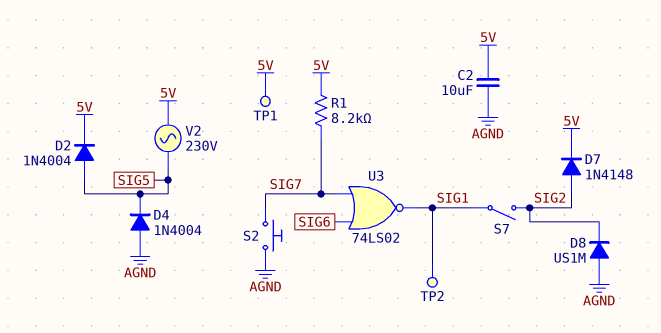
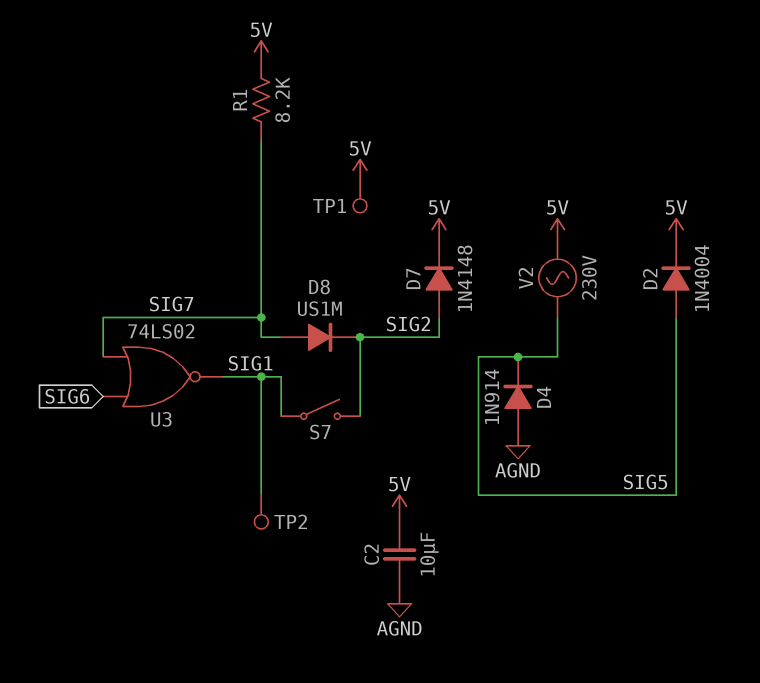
D4: diode 1N4004 (A AGND, K SIG5) -> diode 1N914 (A AGND, K SIG5)
D8: diode US1M (A AGND, K SIG2) -> diode US1M (A SIG7, K SIG2)
S2: button (AGND, SIG7) -> none

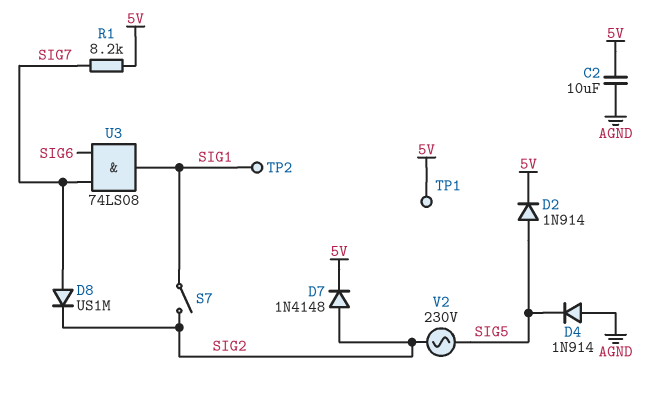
D2: diode 1N4004 (A SIG5, K 5V) -> diode 1N914 (A SIG5, K 5V)
U3: NOR 74LS02 (in SIG6, in SIG7, out SIG1) -> AND 74LS08 (in SIG6, in SIG7, out SIG1)
V2: AC 230V (5V, SIG5) -> AC 230V (SIG2, SIG5)

